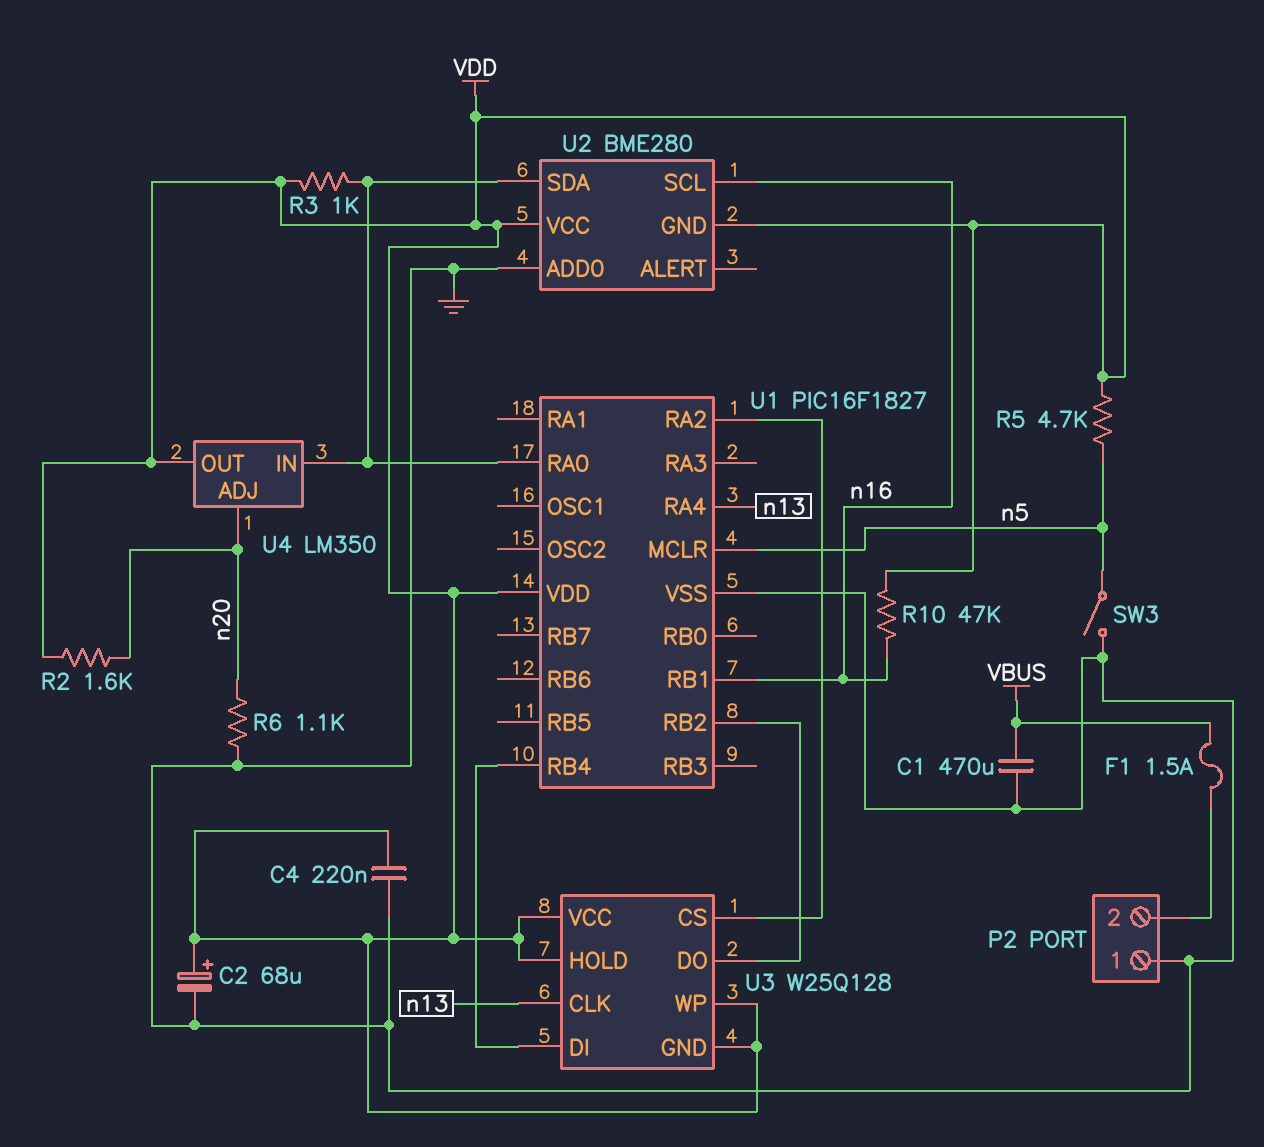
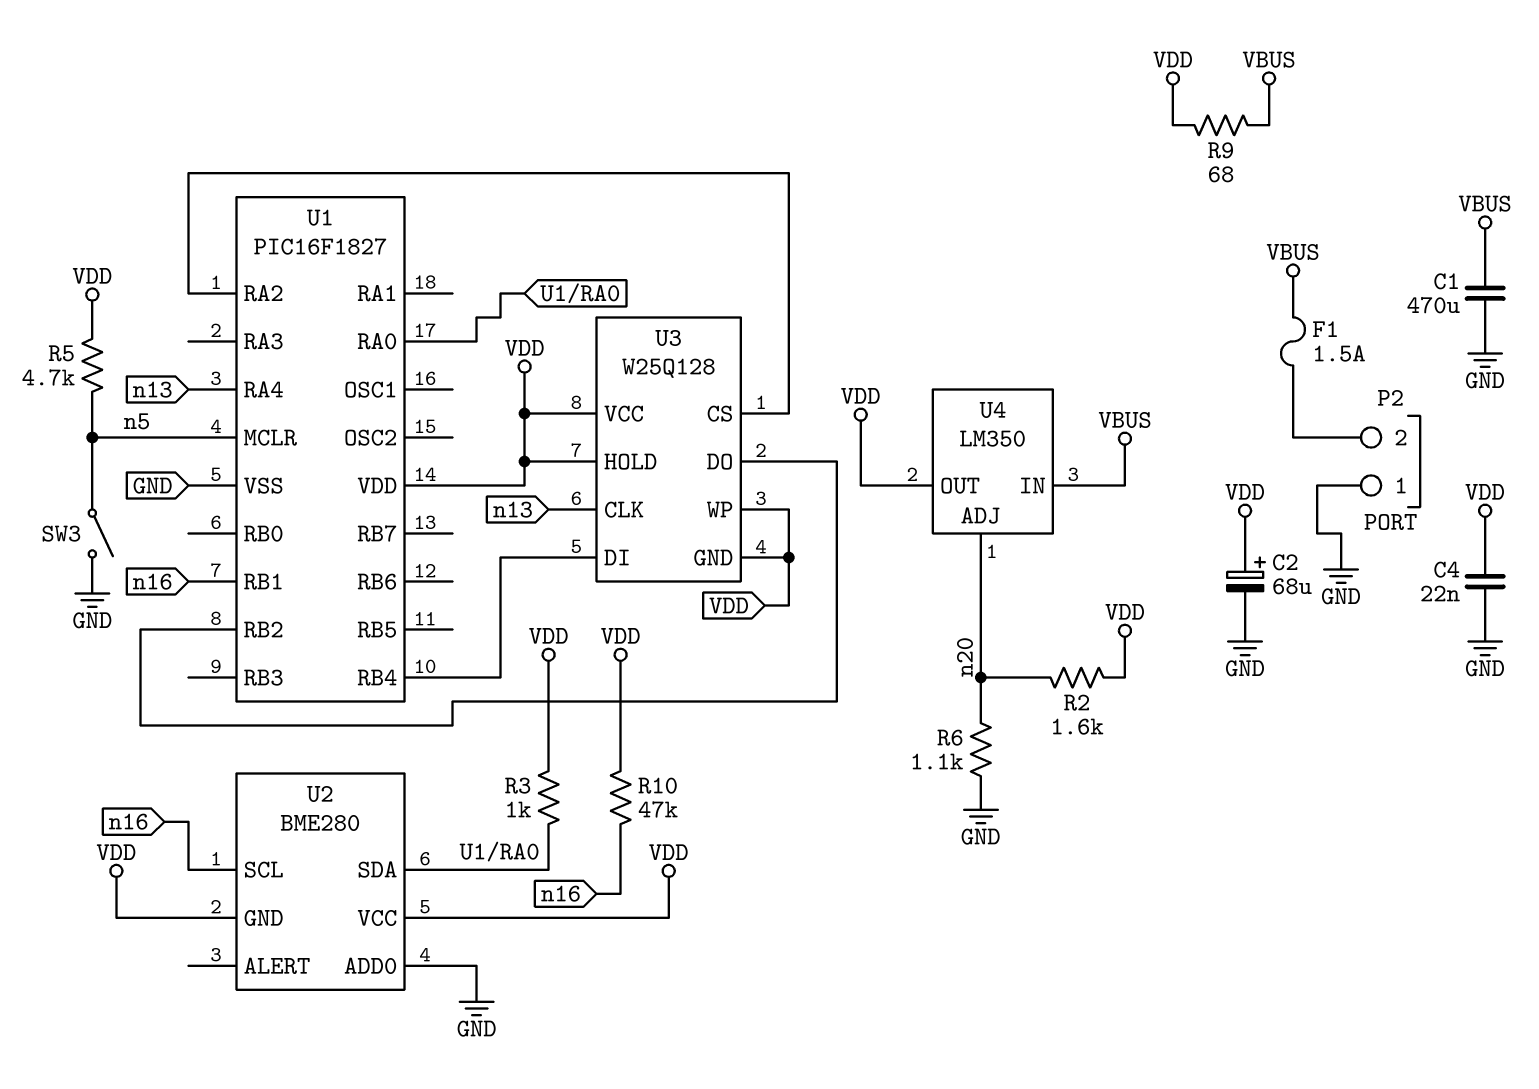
C4: 220nF (GND, VDD) -> 22nF (GND, VDD)
R9: none -> 68 (VBUS, VDD)
U4 pin IN: U1/RA0 -> VBUS

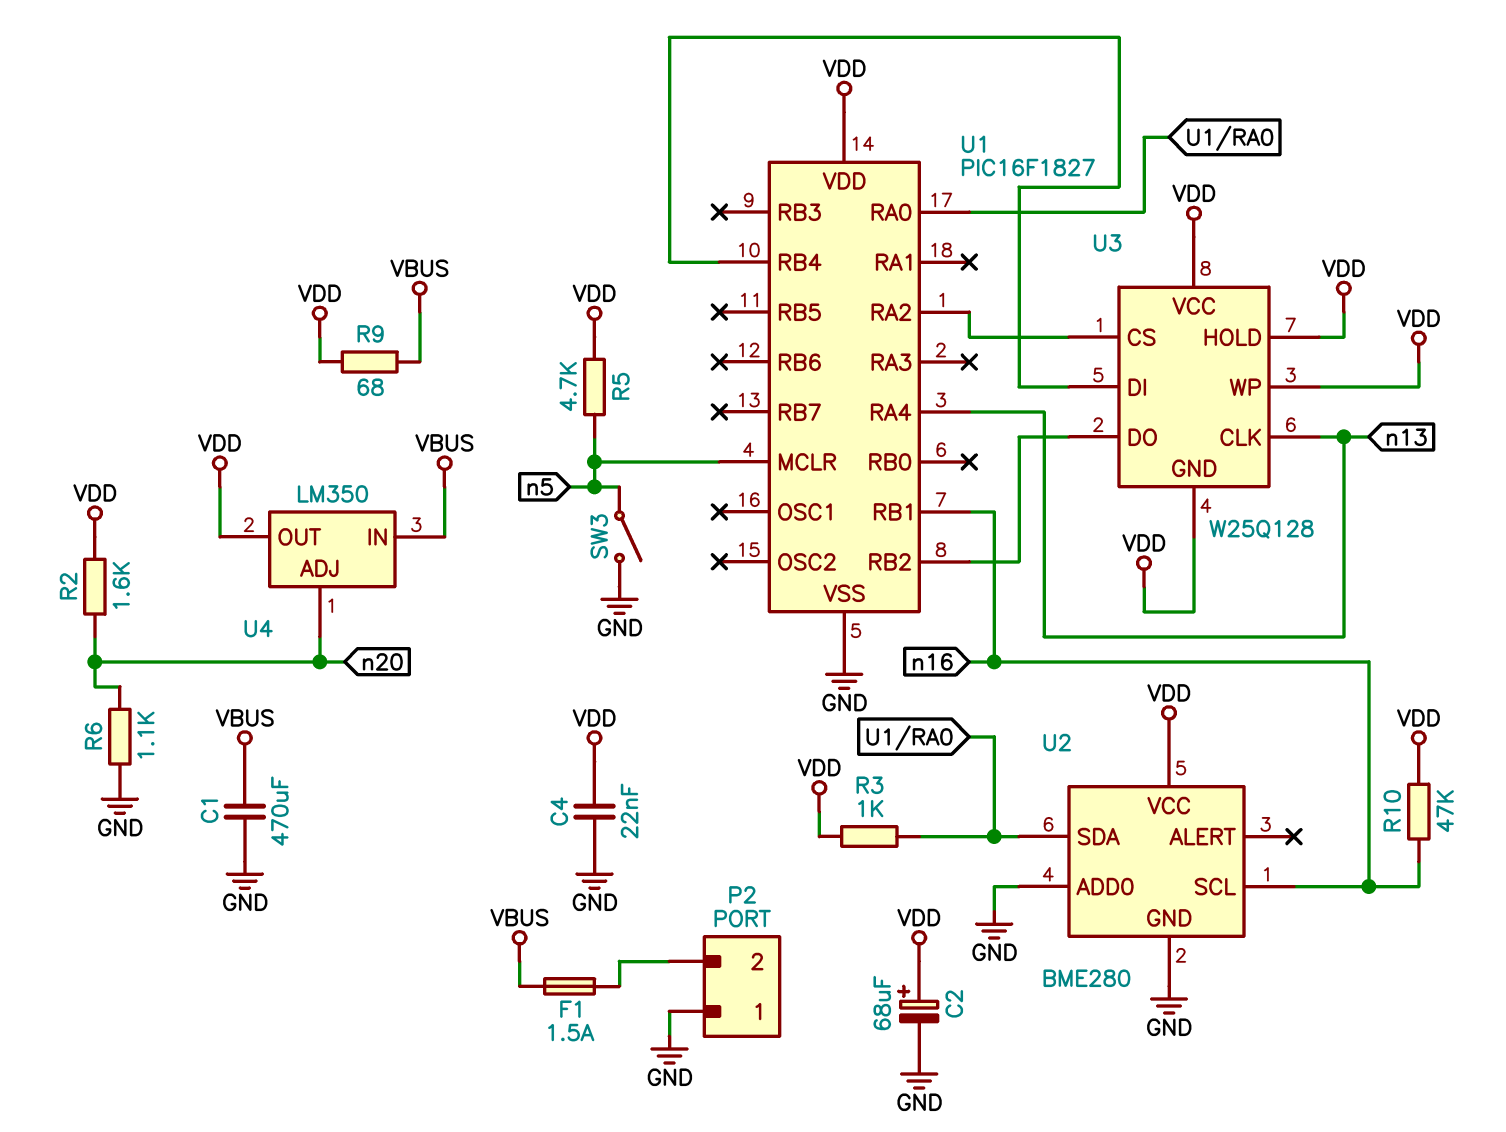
U2 pin GND: VDD -> GND

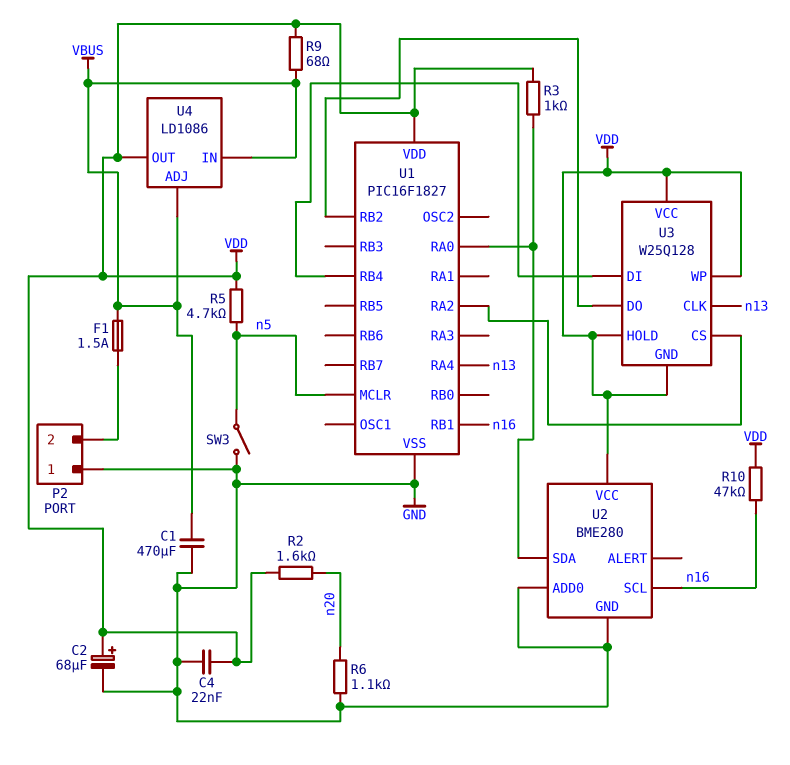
U4: LM350 -> LD1086
U4 pin ADJ: n20 -> VBUS

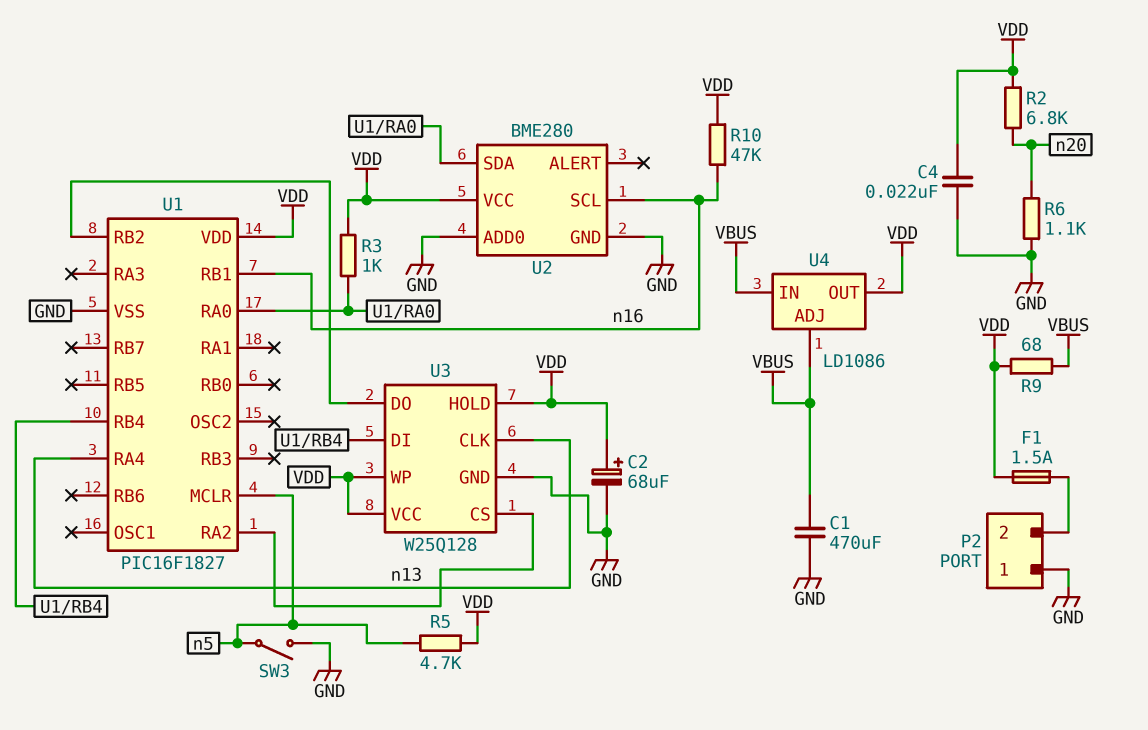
F1: 1.5A (P2/2, VBUS) -> 1.5A (P2/2, VDD)
R2: 1.6k (VDD, n20) -> 6.8k (VDD, n20)
U3 pin GND: VDD -> GND

